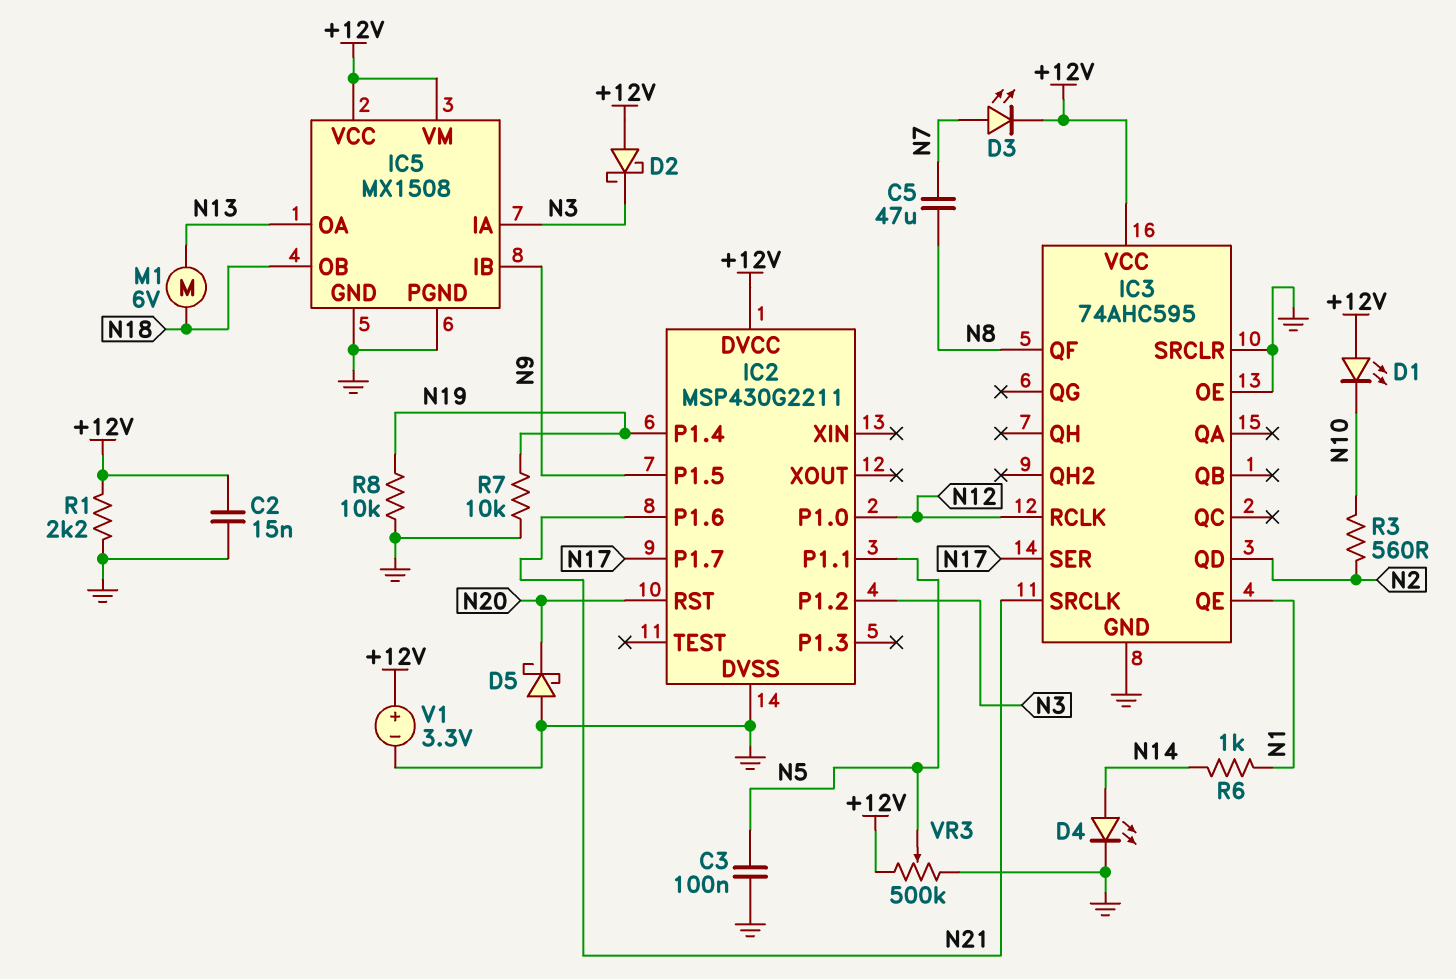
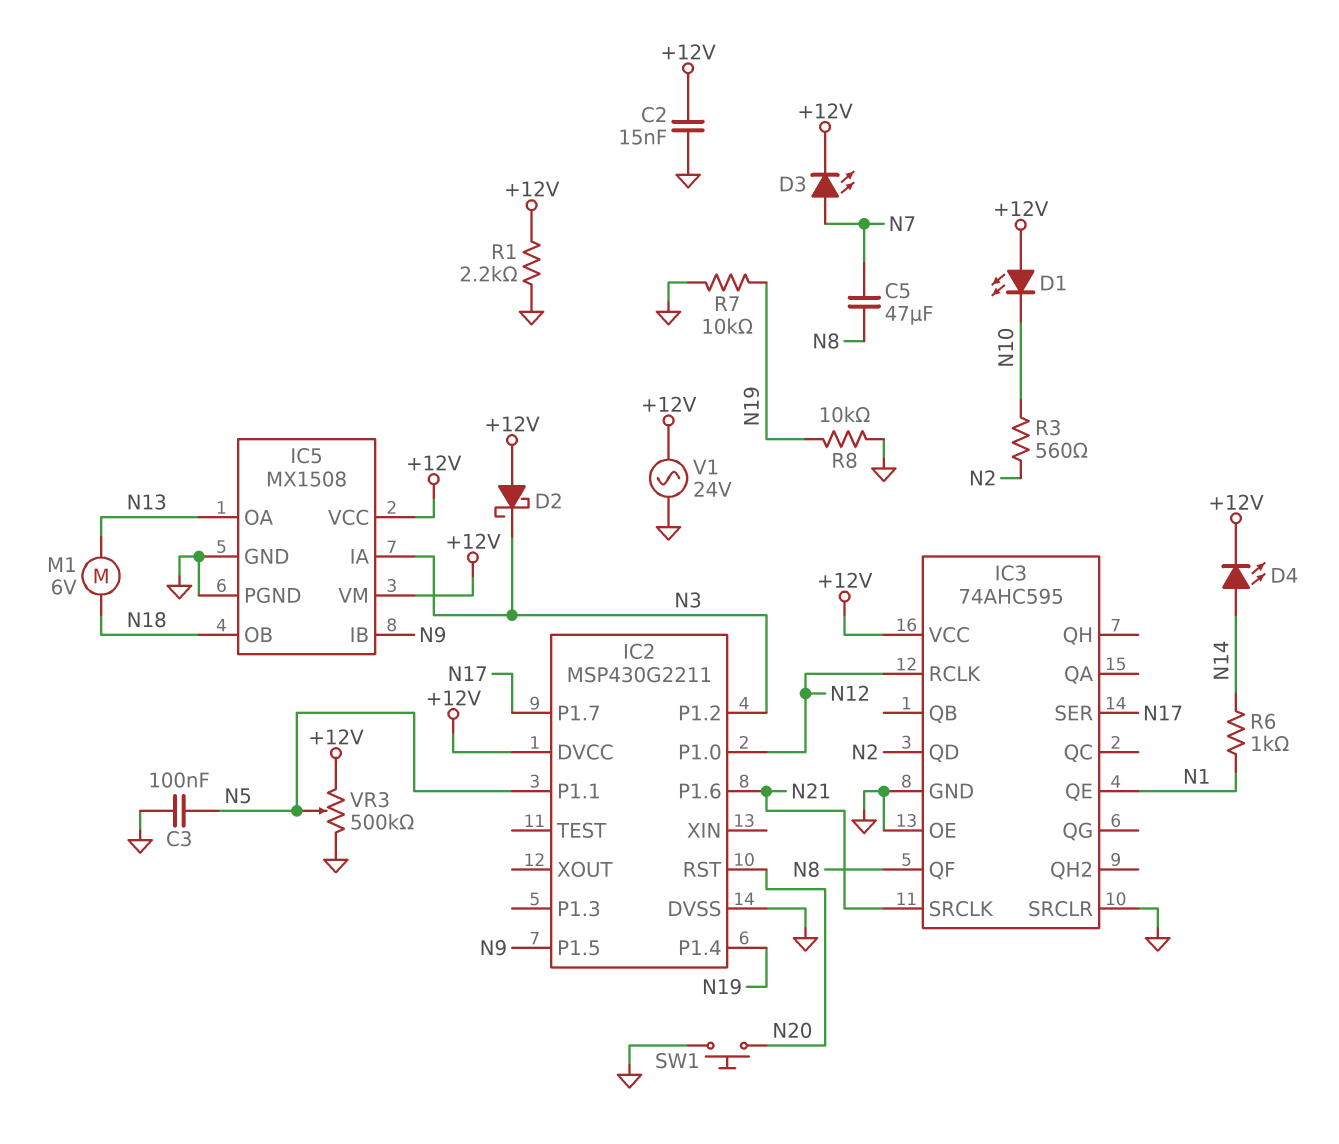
D4: LED (A N14, K GND) -> LED (A N14, K +12V)
D5: schottky (A GND, K N20) -> none
SW1: none -> button (GND, N20)
V1: 3.3V (plus +12V, minus GND) -> AC 24V (+12V, GND)

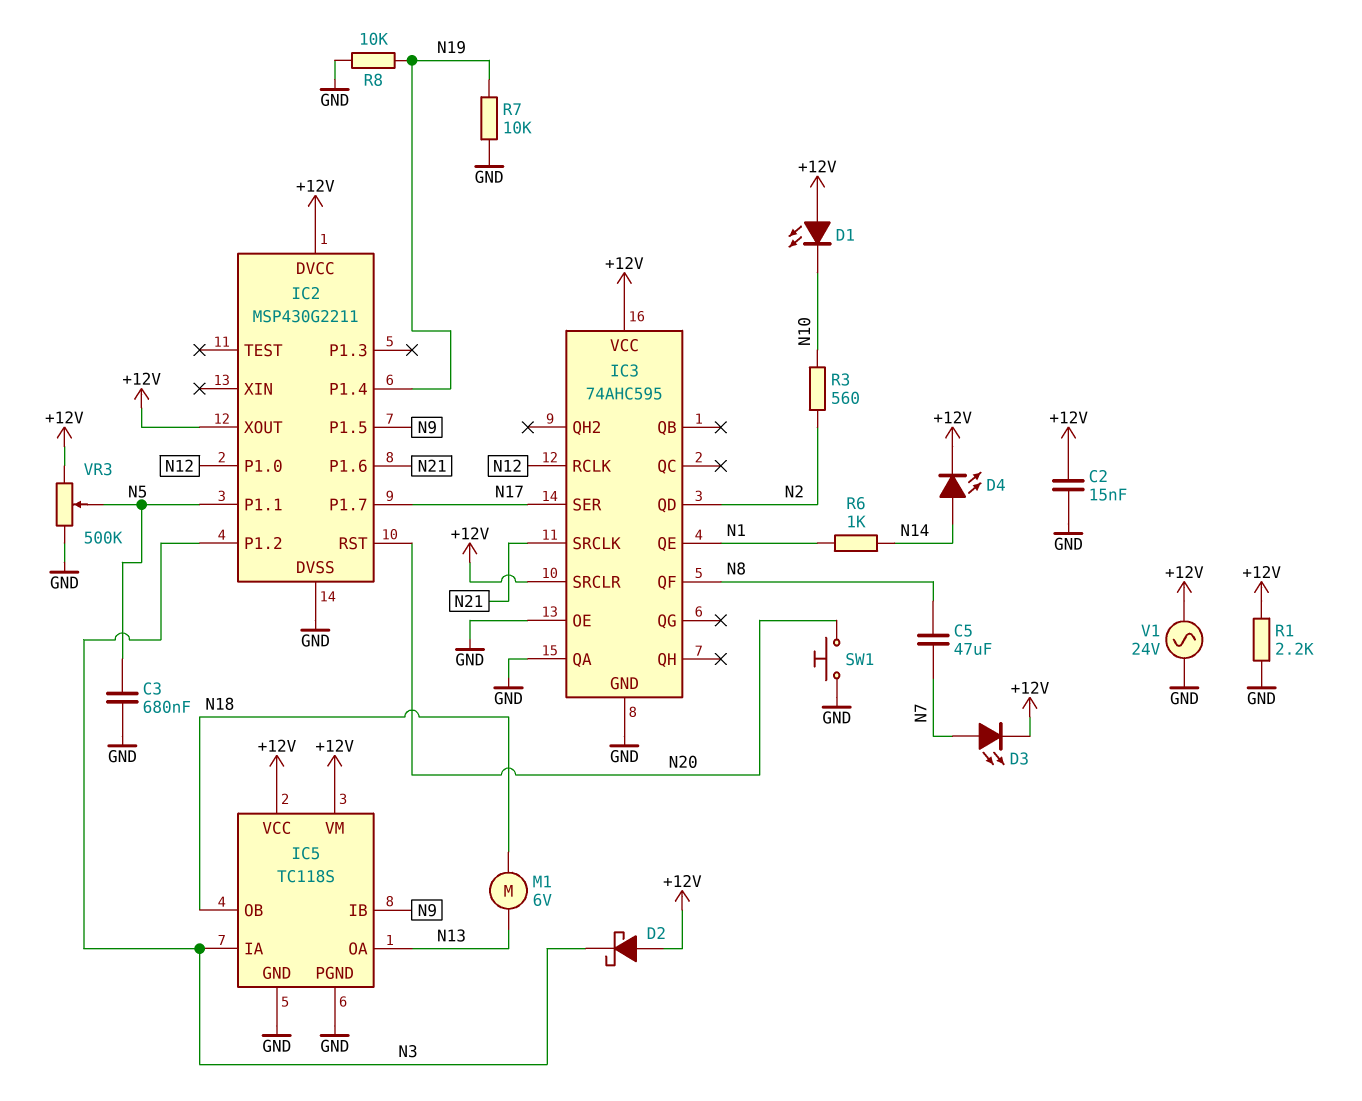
C3: 100nF (GND, N5) -> 680nF (GND, N5)
IC2 pin XOUT: none -> +12V
IC3 pin QA: none -> GND
IC3 pin SRCLR: GND -> +12V
IC5: MX1508 -> TC118S

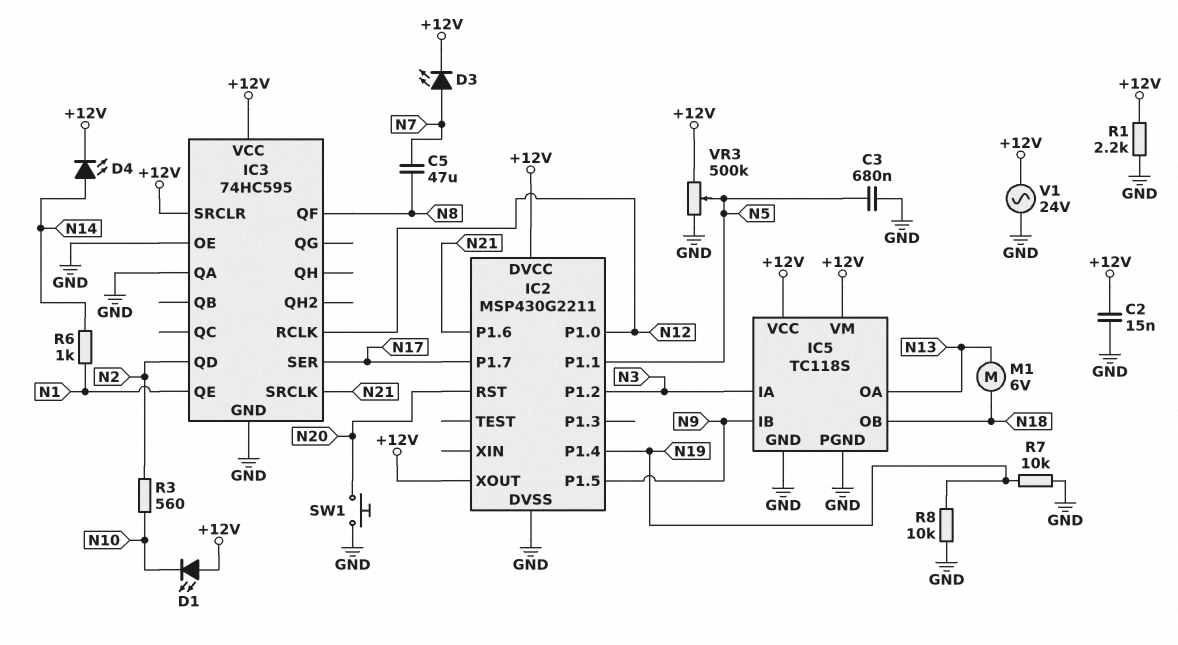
D2: schottky (A +12V, K N3) -> none
IC3: 74AHC595 -> 74HC595

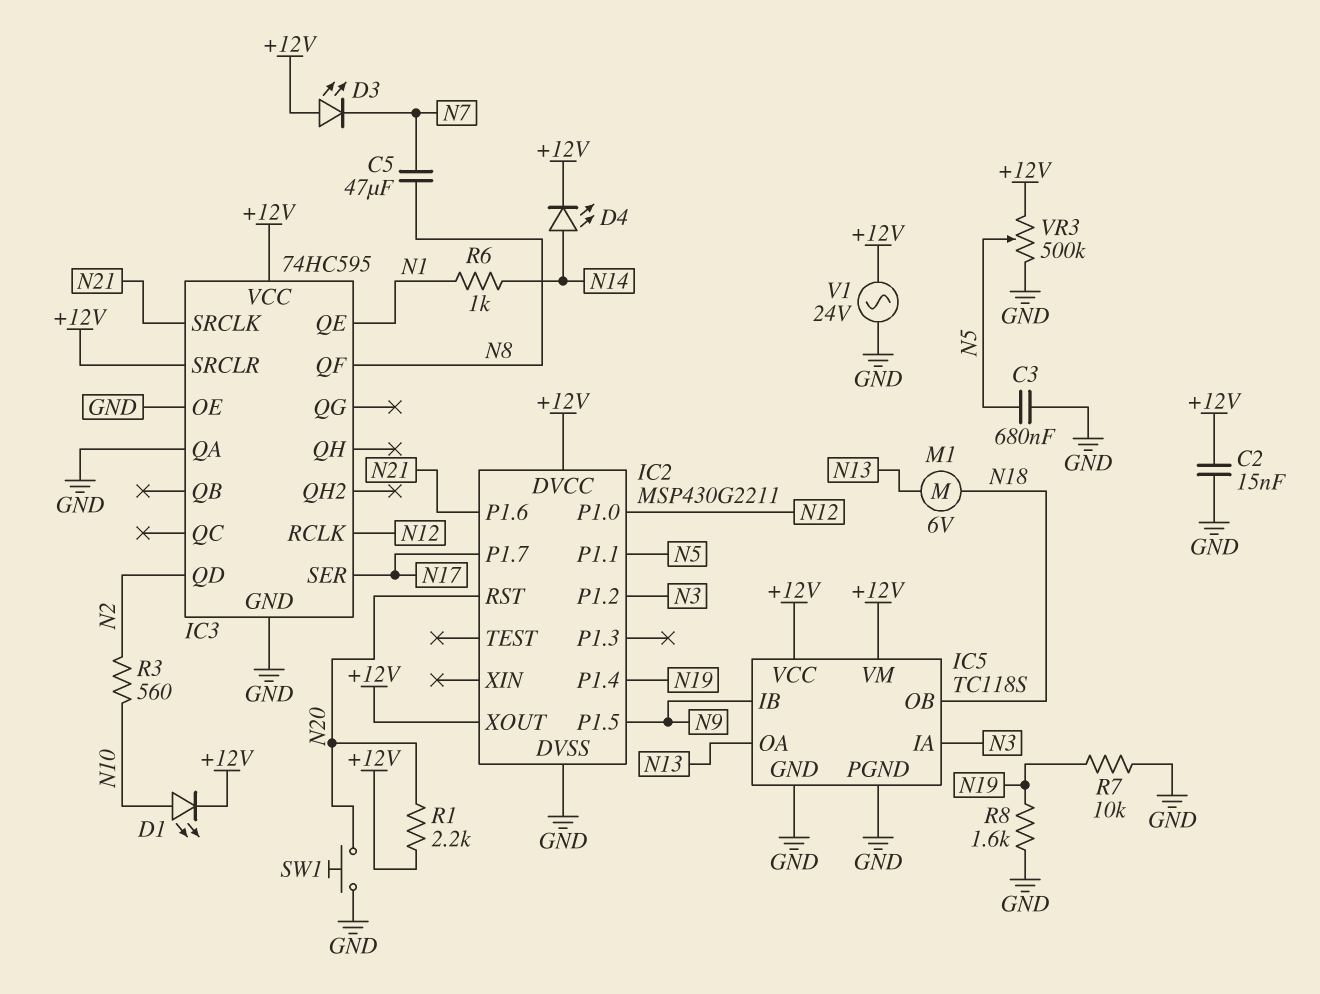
D1: LED (A +12V, K N10) -> LED (A N10, K +12V)
D3: LED (A N7, K +12V) -> LED (A +12V, K N7)
R1: 2.2k (+12V, GND) -> 2.2k (+12V, N20)
R8: 10k (GND, N19) -> 1.6k (GND, N19)

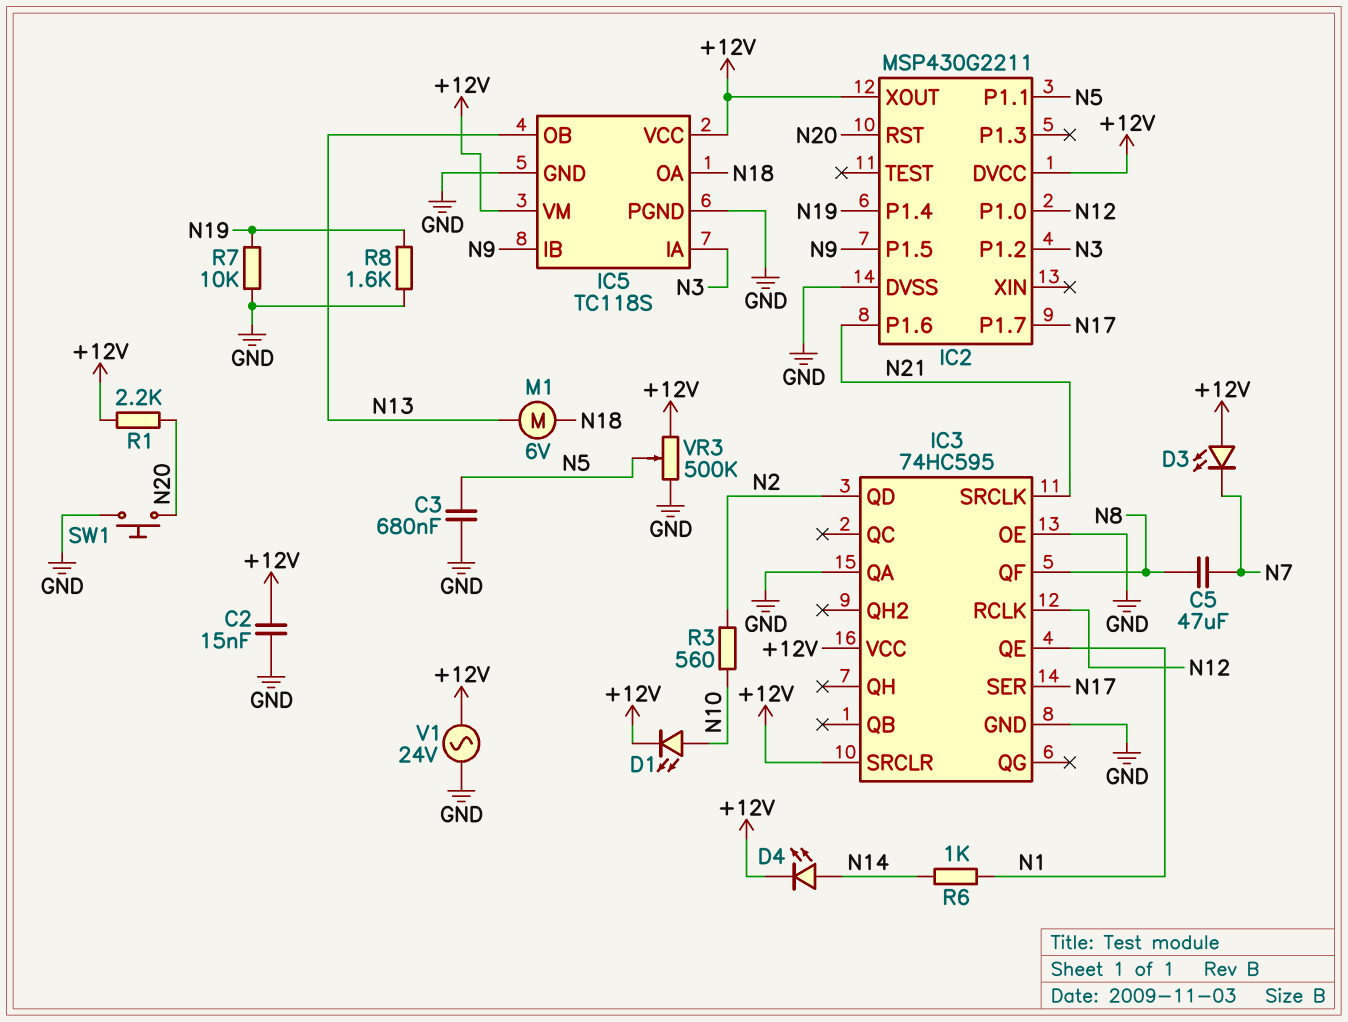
IC5 pin OA: N13 -> N18
IC5 pin OB: N18 -> N13

